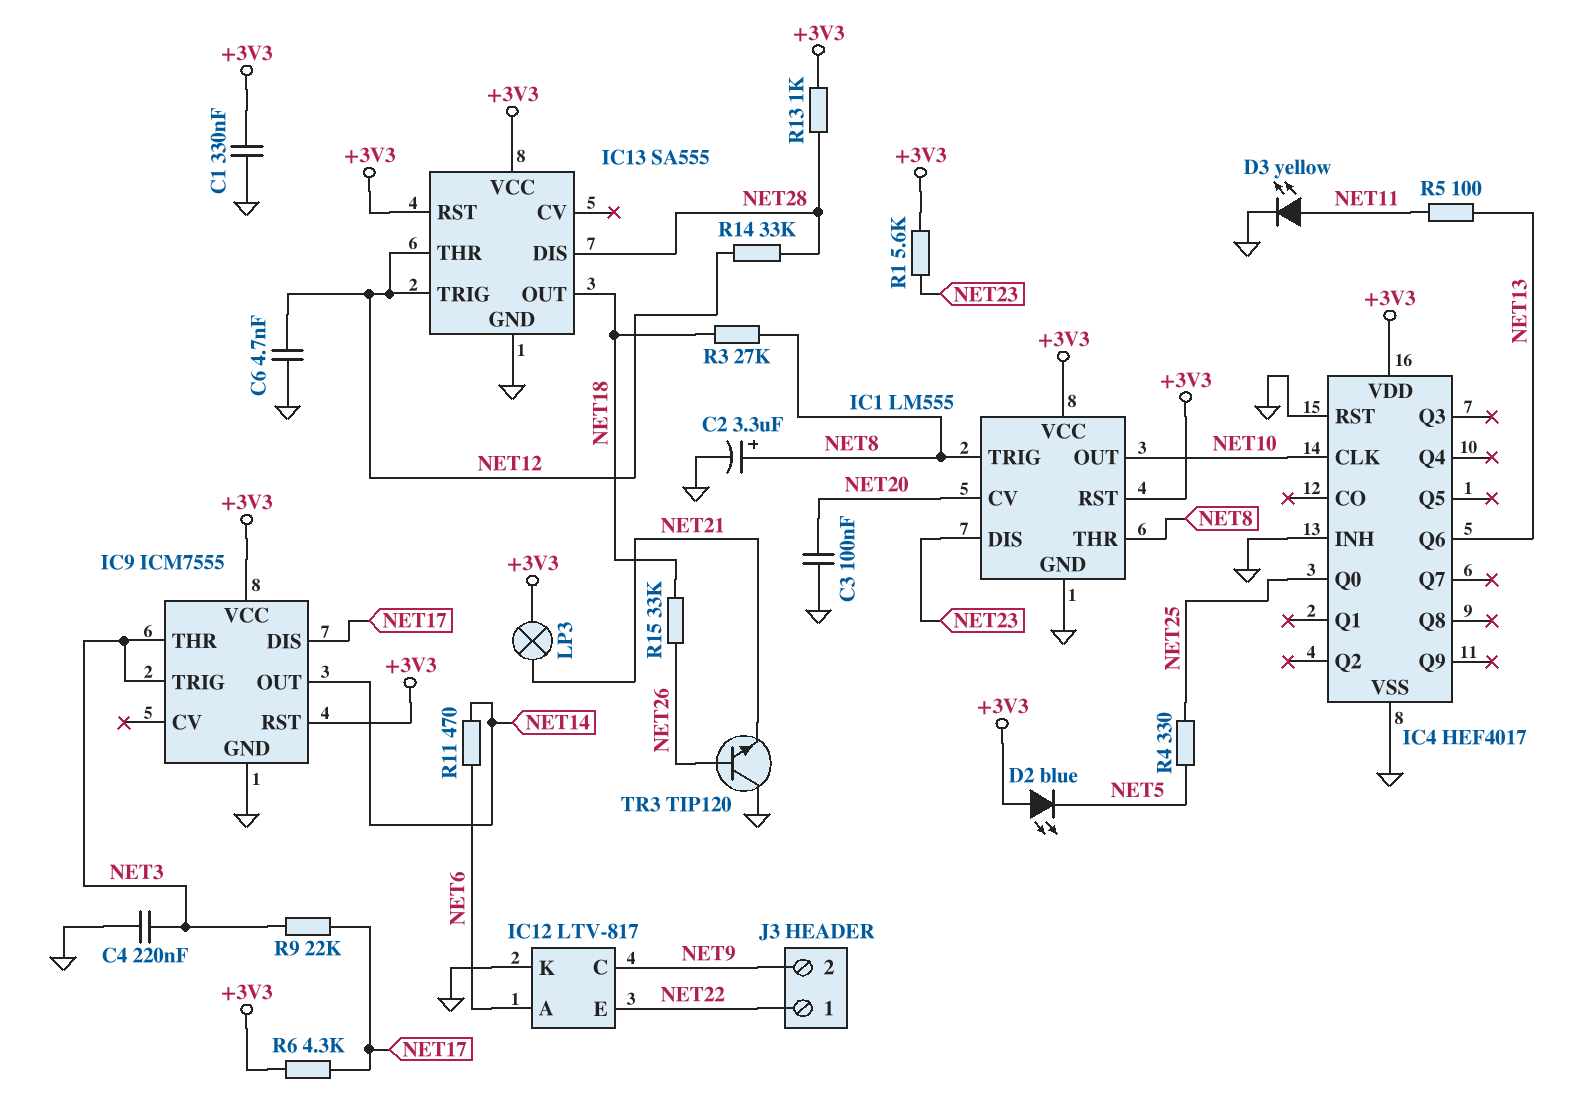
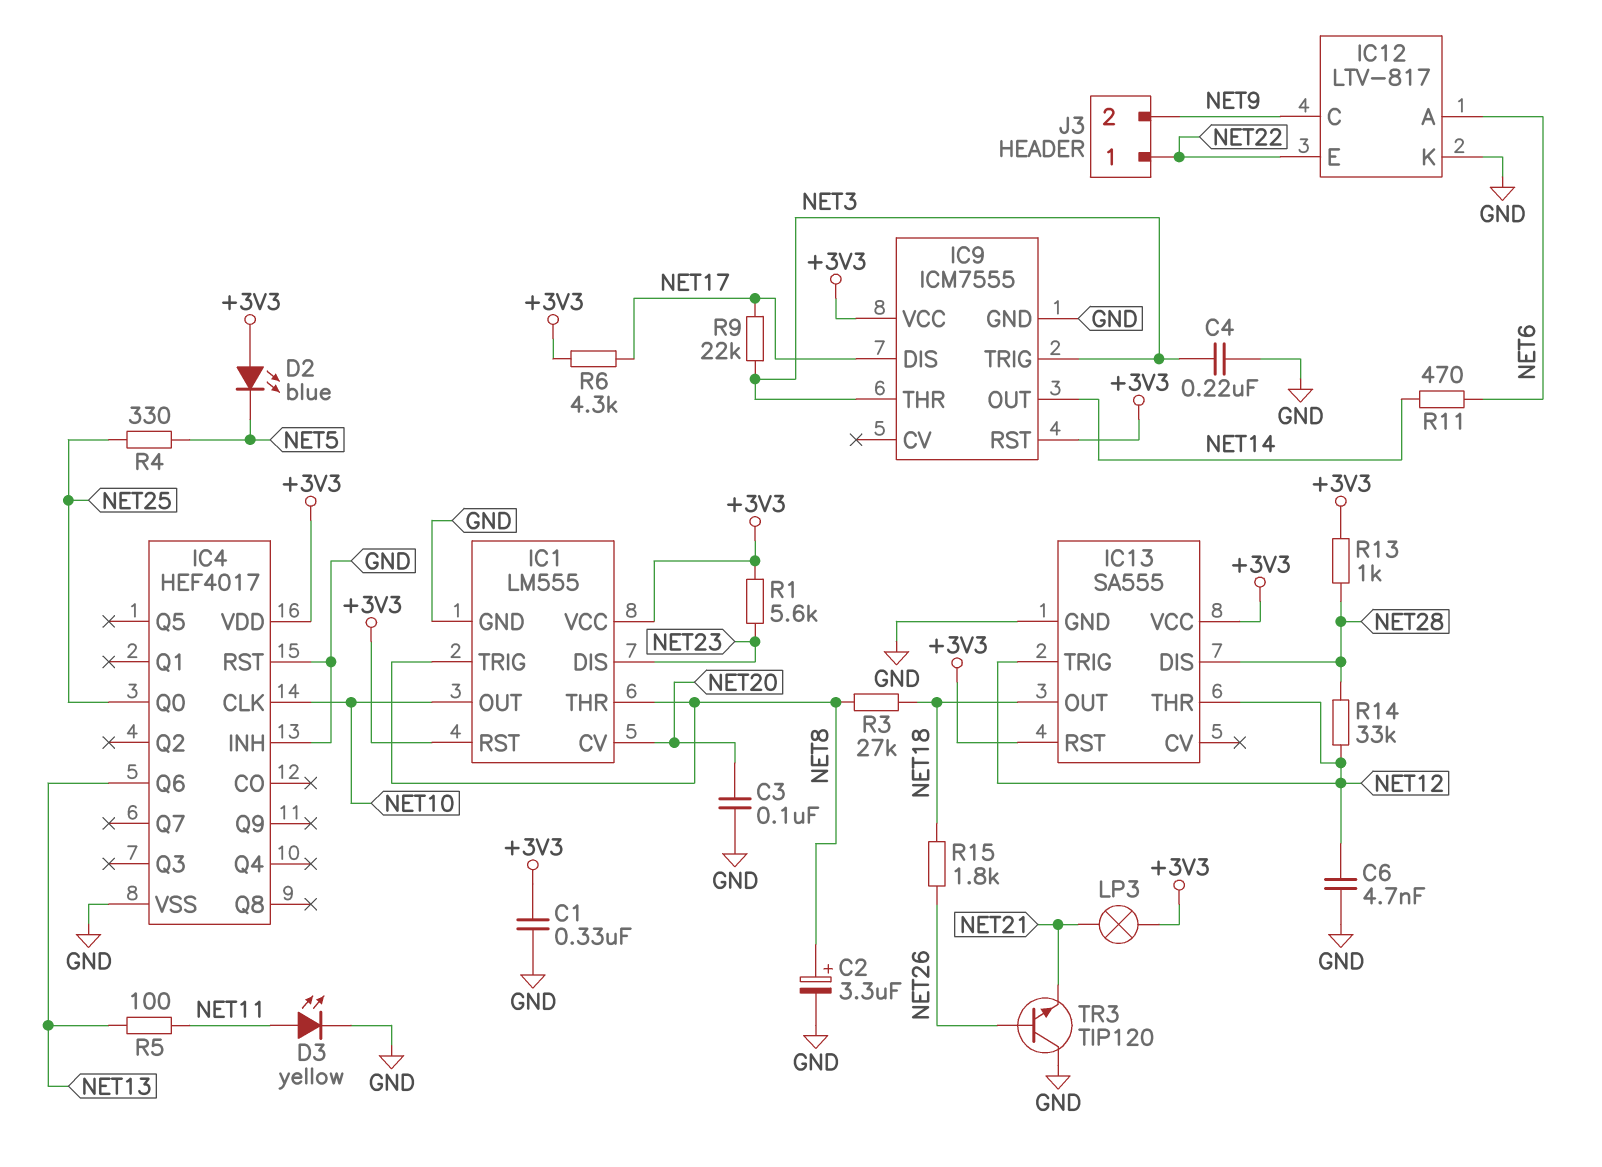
R15: 33k (NET18, NET26) -> 1.8k (NET18, NET26)

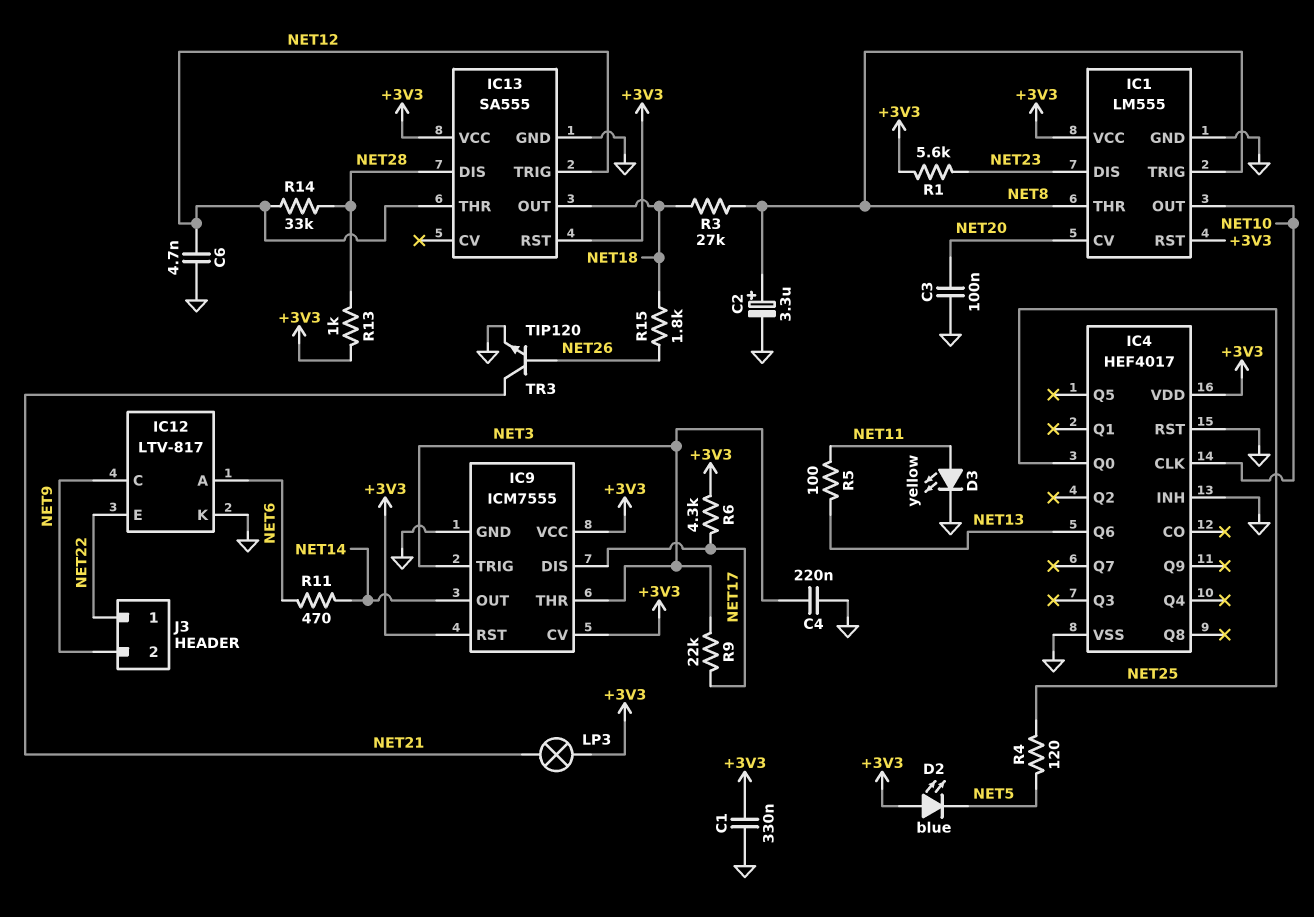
IC9 pin CV: none -> +3V3
R4: 330 (NET5, NET25) -> 120 (NET5, NET25)
TR3: NPN TIP120 (B NET26, C GND, E NET21) -> NPN TIP120 (B NET26, C NET21, E GND)

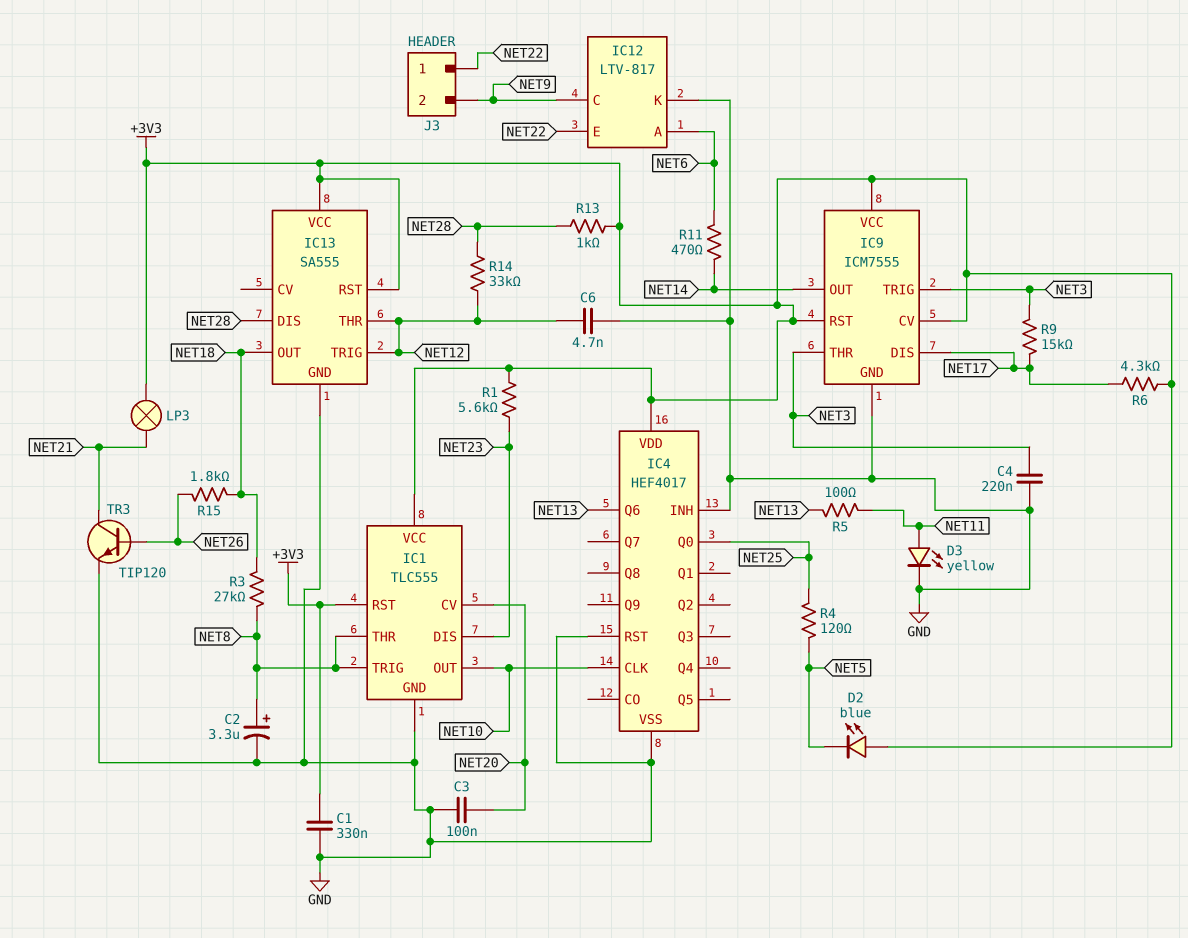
IC1: LM555 -> TLC555
R9: 22k (NET3, NET17) -> 15k (NET3, NET17)

